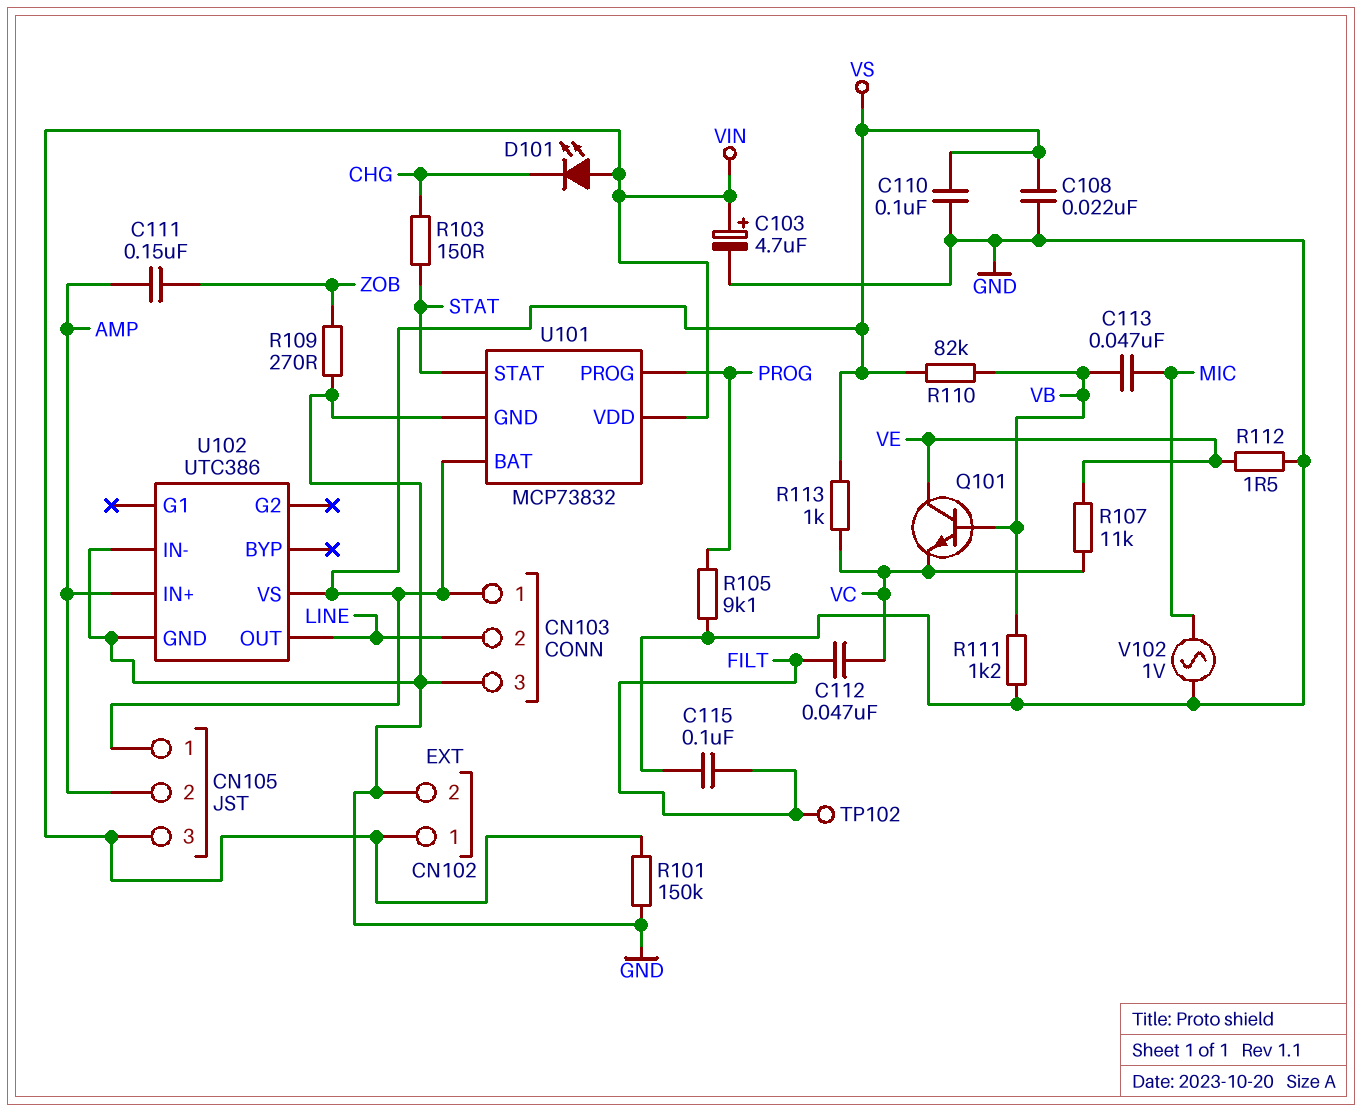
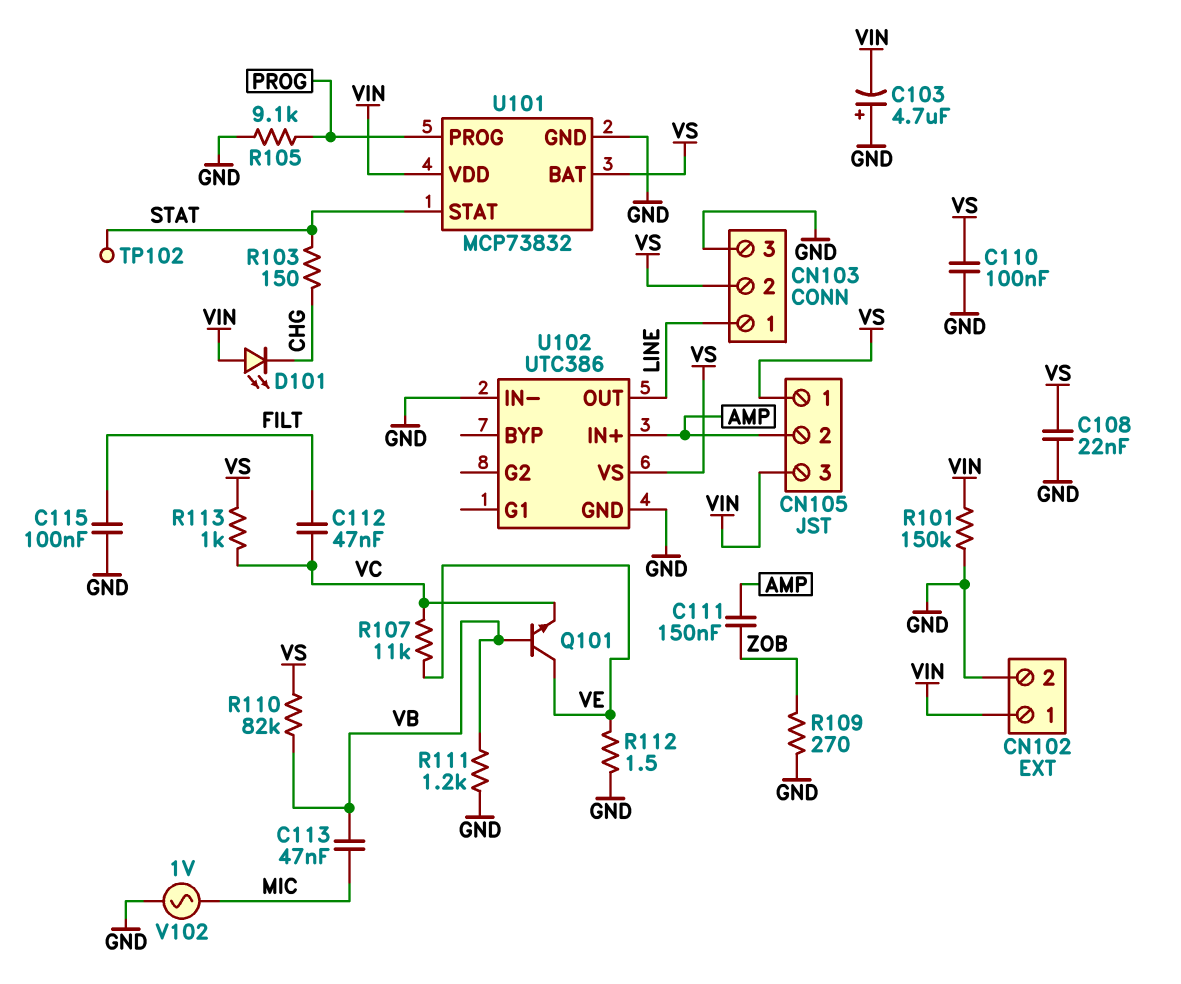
C103: 4.7uF (plus VIN, minus GND) -> 4.7uF (plus GND, minus VIN)
CN103 pin 1: VS -> LINE
CN103 pin 2: LINE -> VS
TP102: test point (FILT) -> test point (STAT)

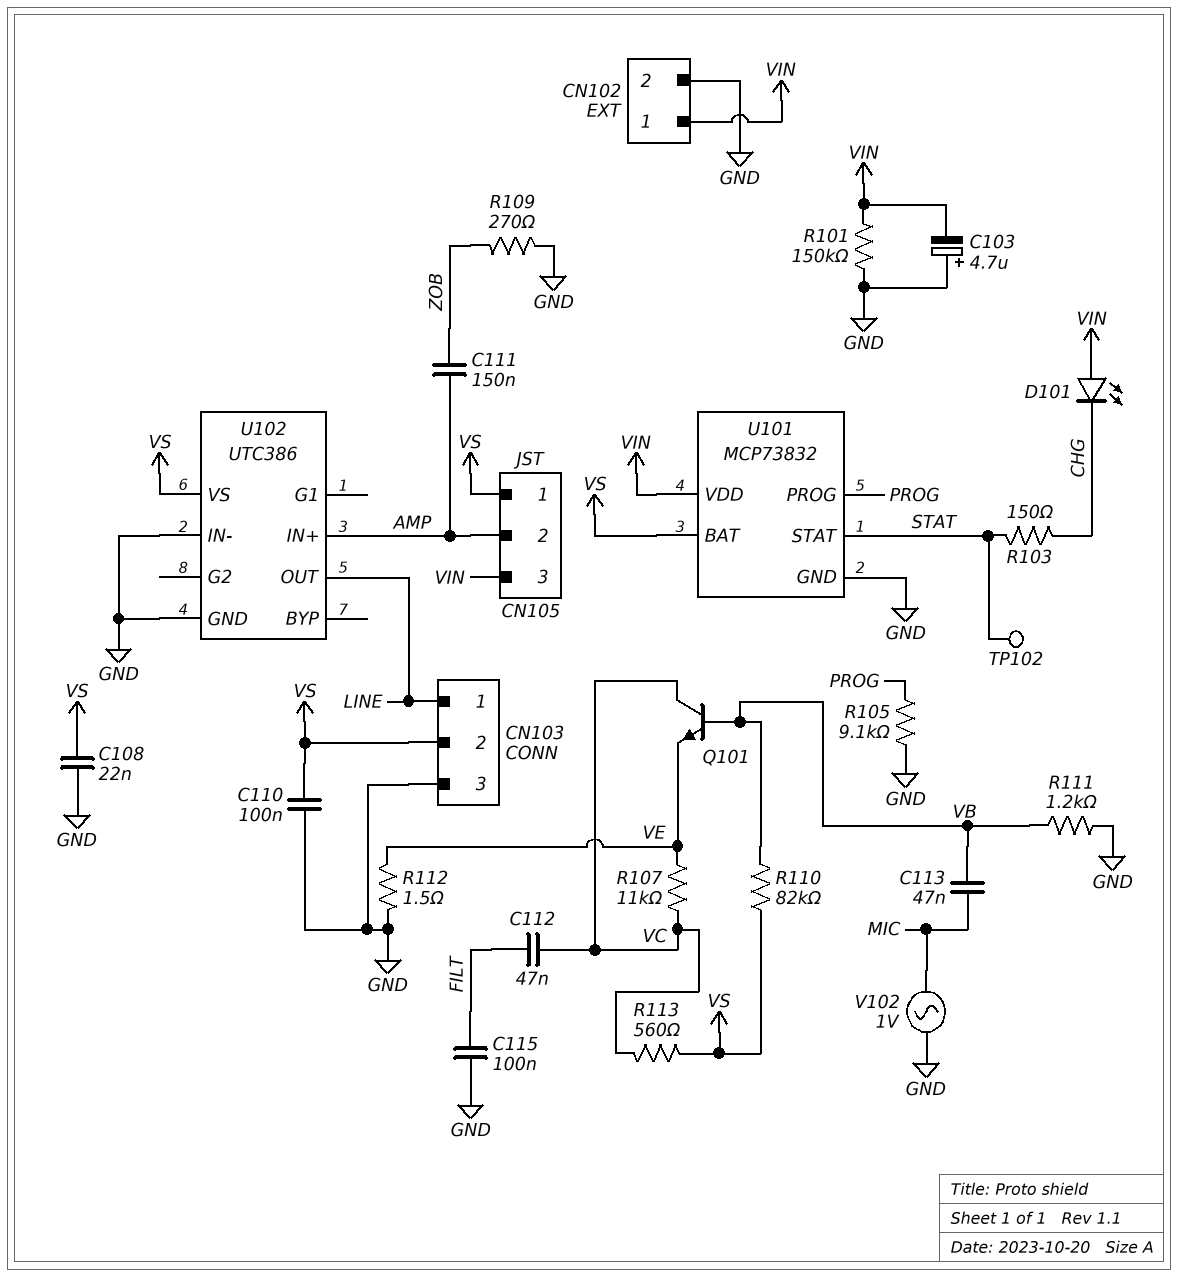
Q101: NPN (B VB, C VE, E VC) -> NPN (B VB, C VC, E VE)
R113: 1k (VC, VS) -> 560 (VC, VS)

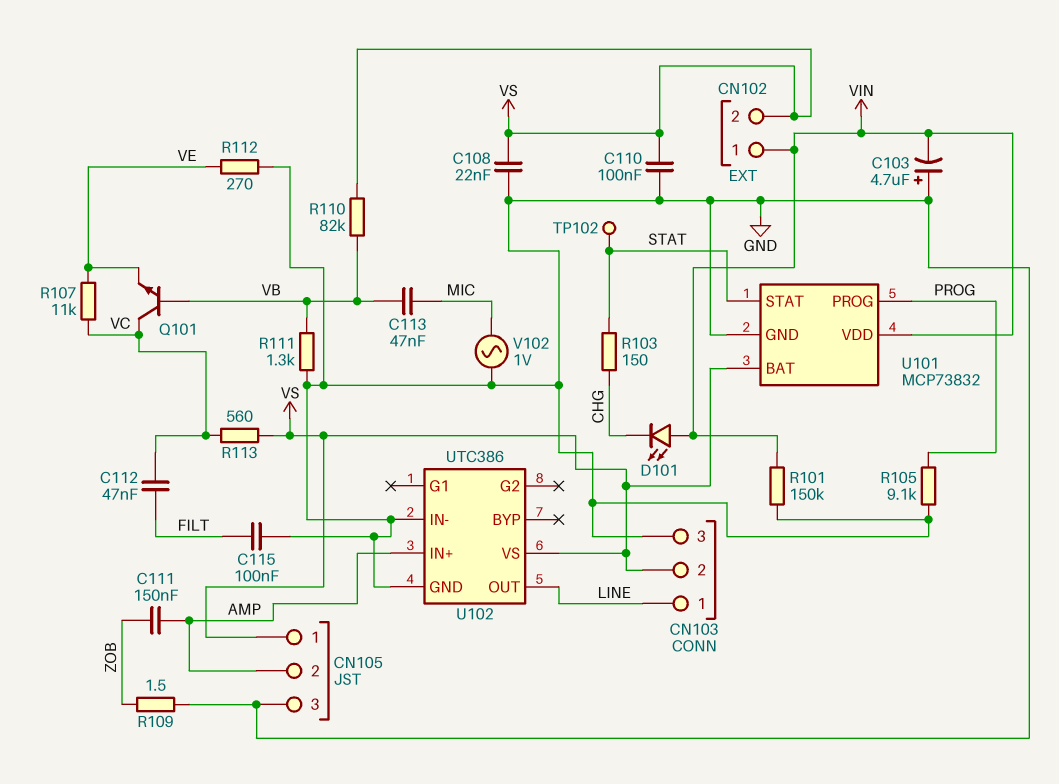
CN102 pin 2: GND -> VS
CN105 pin 3: VIN -> GND
R109: 270 (GND, ZOB) -> 1.5 (GND, ZOB)
R111: 1.2k (GND, VB) -> 1.3k (GND, VB)
R112: 1.5 (GND, VE) -> 270 (GND, VE)

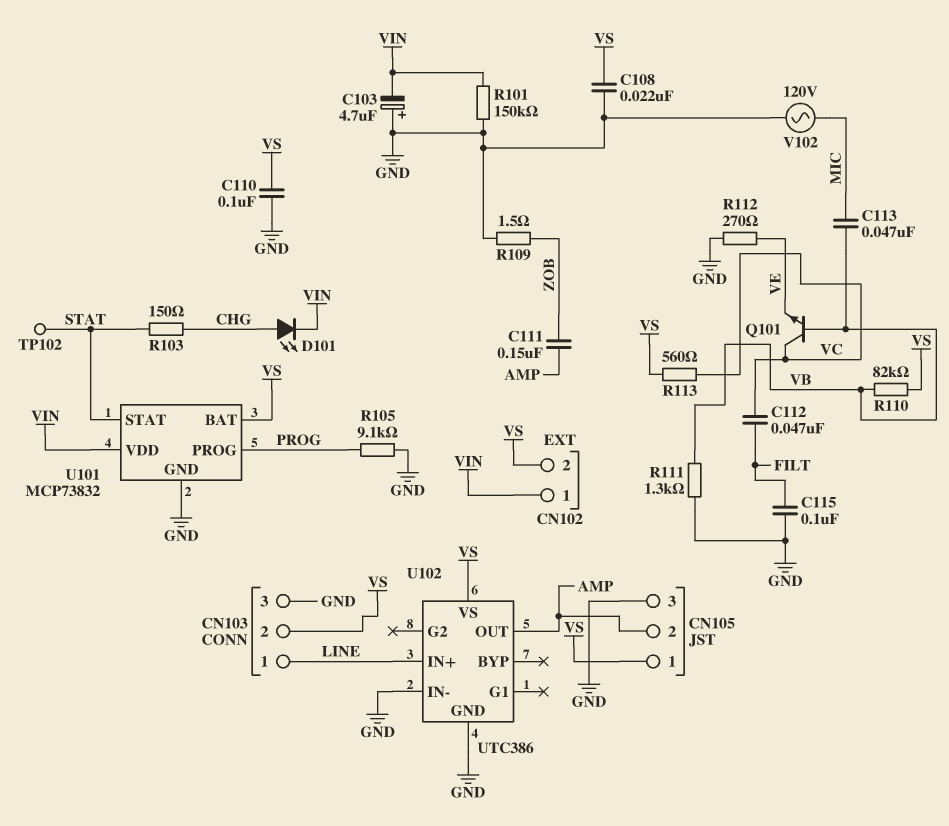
D101: LED (A VIN, K CHG) -> LED (A CHG, K VIN)
R107: 11k (VC, VE) -> none
U102 pin IN+: AMP -> LINE
U102 pin OUT: LINE -> AMP
V102: AC 1V (GND, MIC) -> AC 120V (GND, MIC)

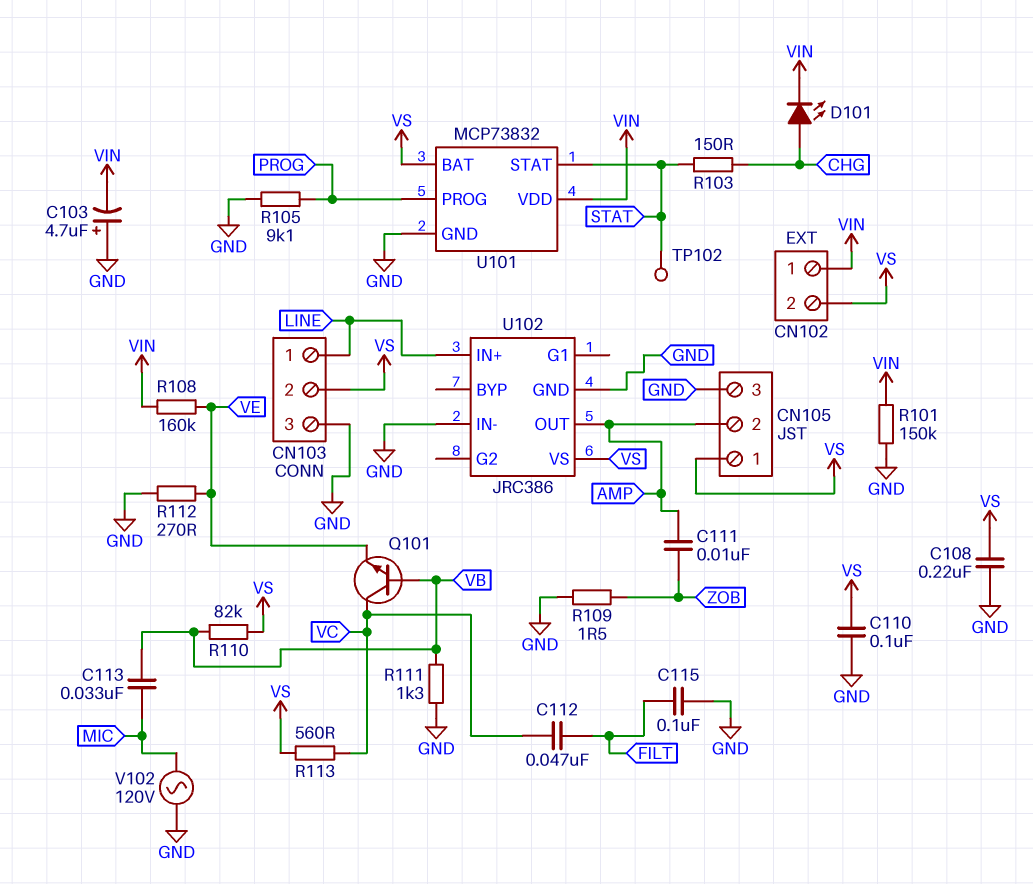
C108: 22nF (GND, VS) -> 220nF (GND, VS)
C111: 150nF (AMP, ZOB) -> 10nF (AMP, ZOB)
C113: 47nF (MIC, VB) -> 33nF (MIC, VB)
R108: none -> 160k (VE, VIN)
U102: UTC386 -> JRC386

